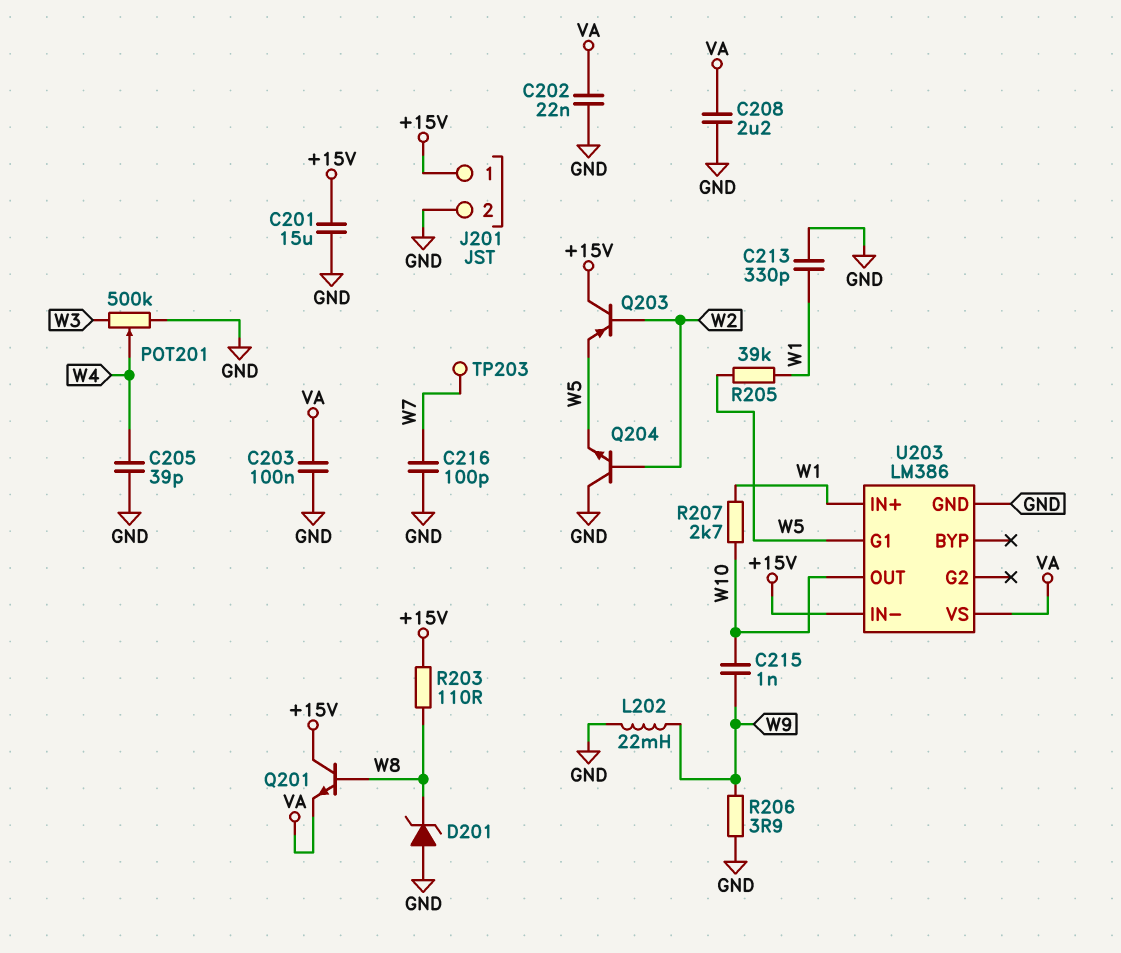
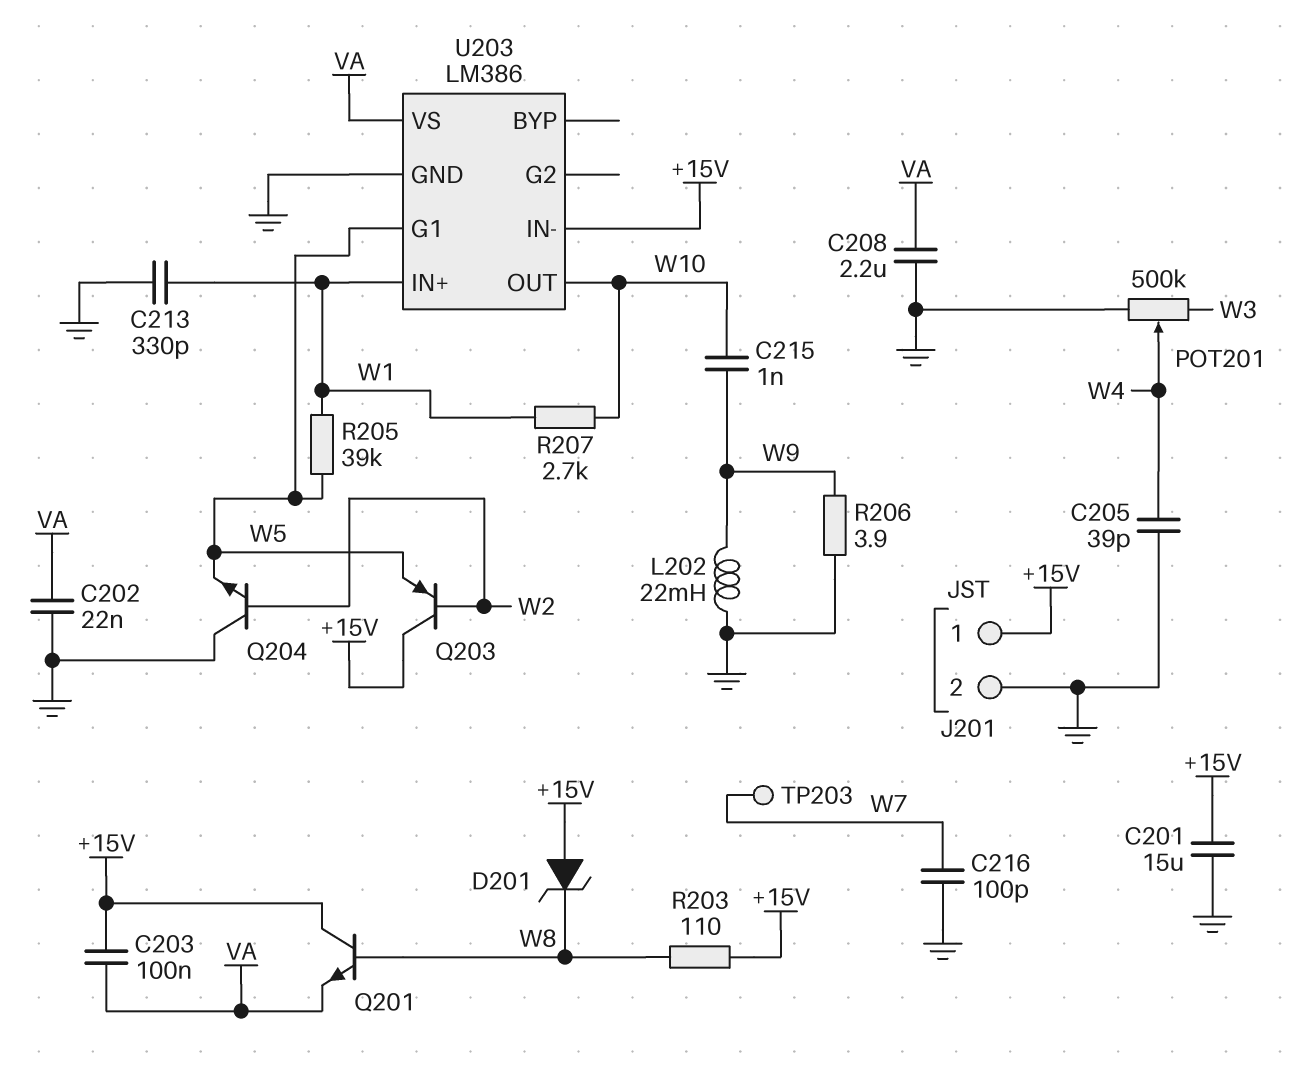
C203: 100nF (GND, VA) -> 100nF (+15V, VA)
D201: zener (A GND, K W8) -> zener (A +15V, K W8)

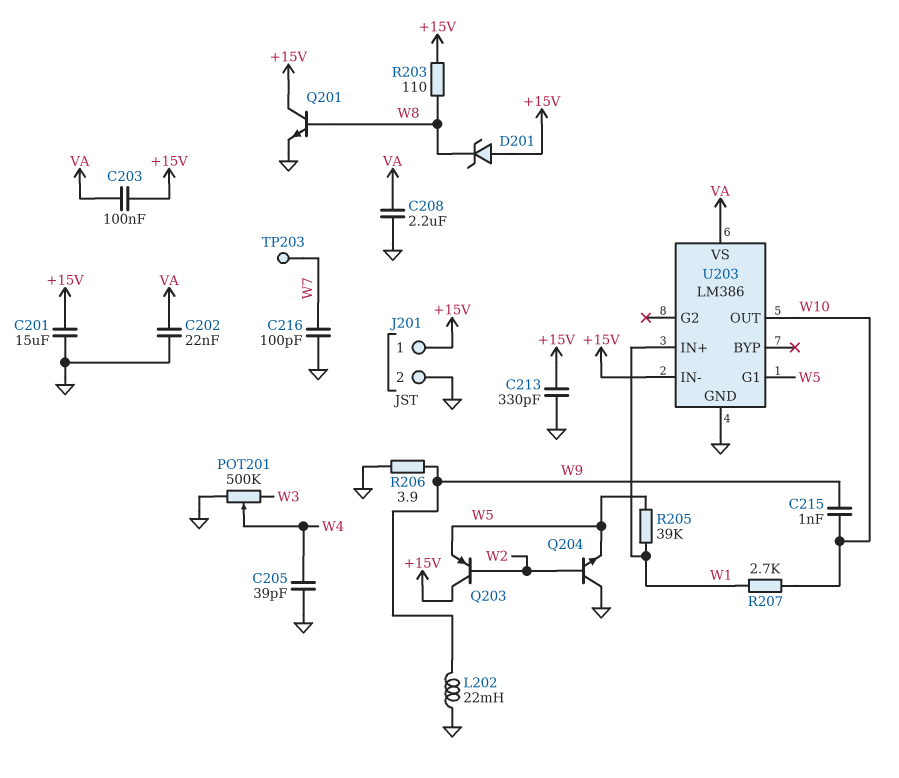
C213: 330pF (GND, W1) -> 330pF (+15V, GND)
Q201: NPN (B W8, C +15V, E VA) -> NPN (B W8, C +15V, E GND)

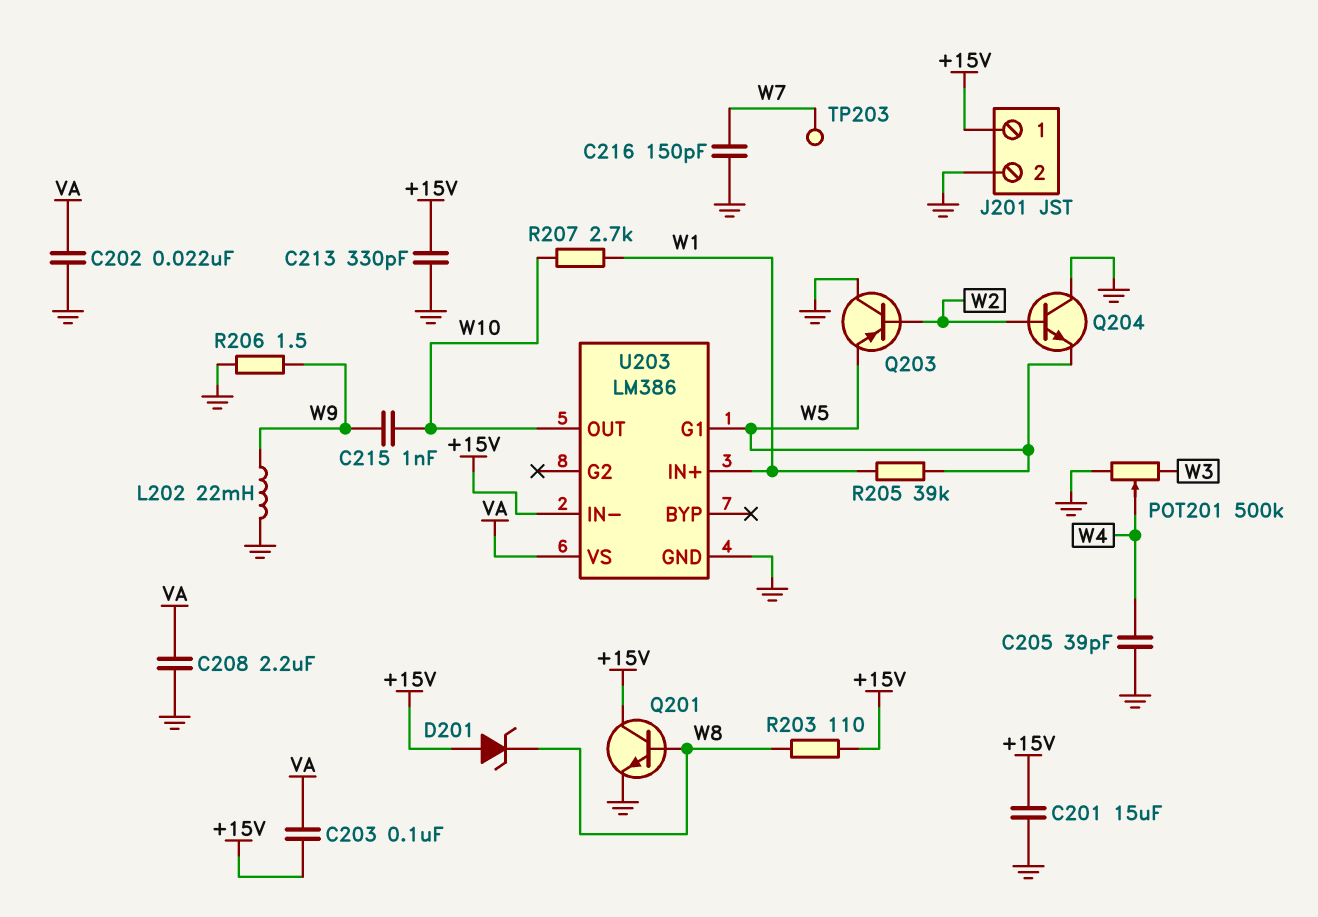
C216: 100pF (GND, W7) -> 150pF (GND, W7)
Q203: PNP (B W2, C +15V, E W5) -> PNP (B W2, C GND, E W5)
R206: 3.9 (GND, W9) -> 1.5 (GND, W9)

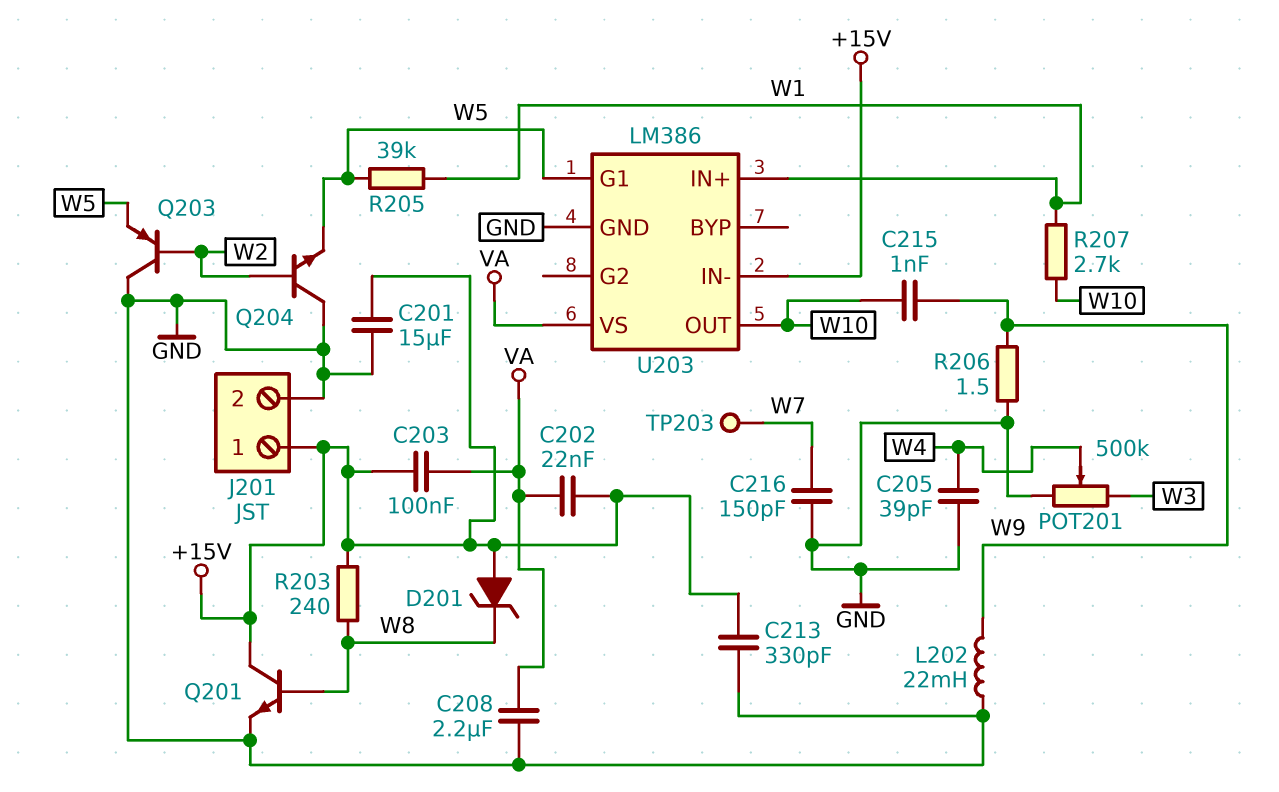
C202: 22nF (GND, VA) -> 22nF (+15V, VA)
R203: 110 (+15V, W8) -> 240 (+15V, W8)

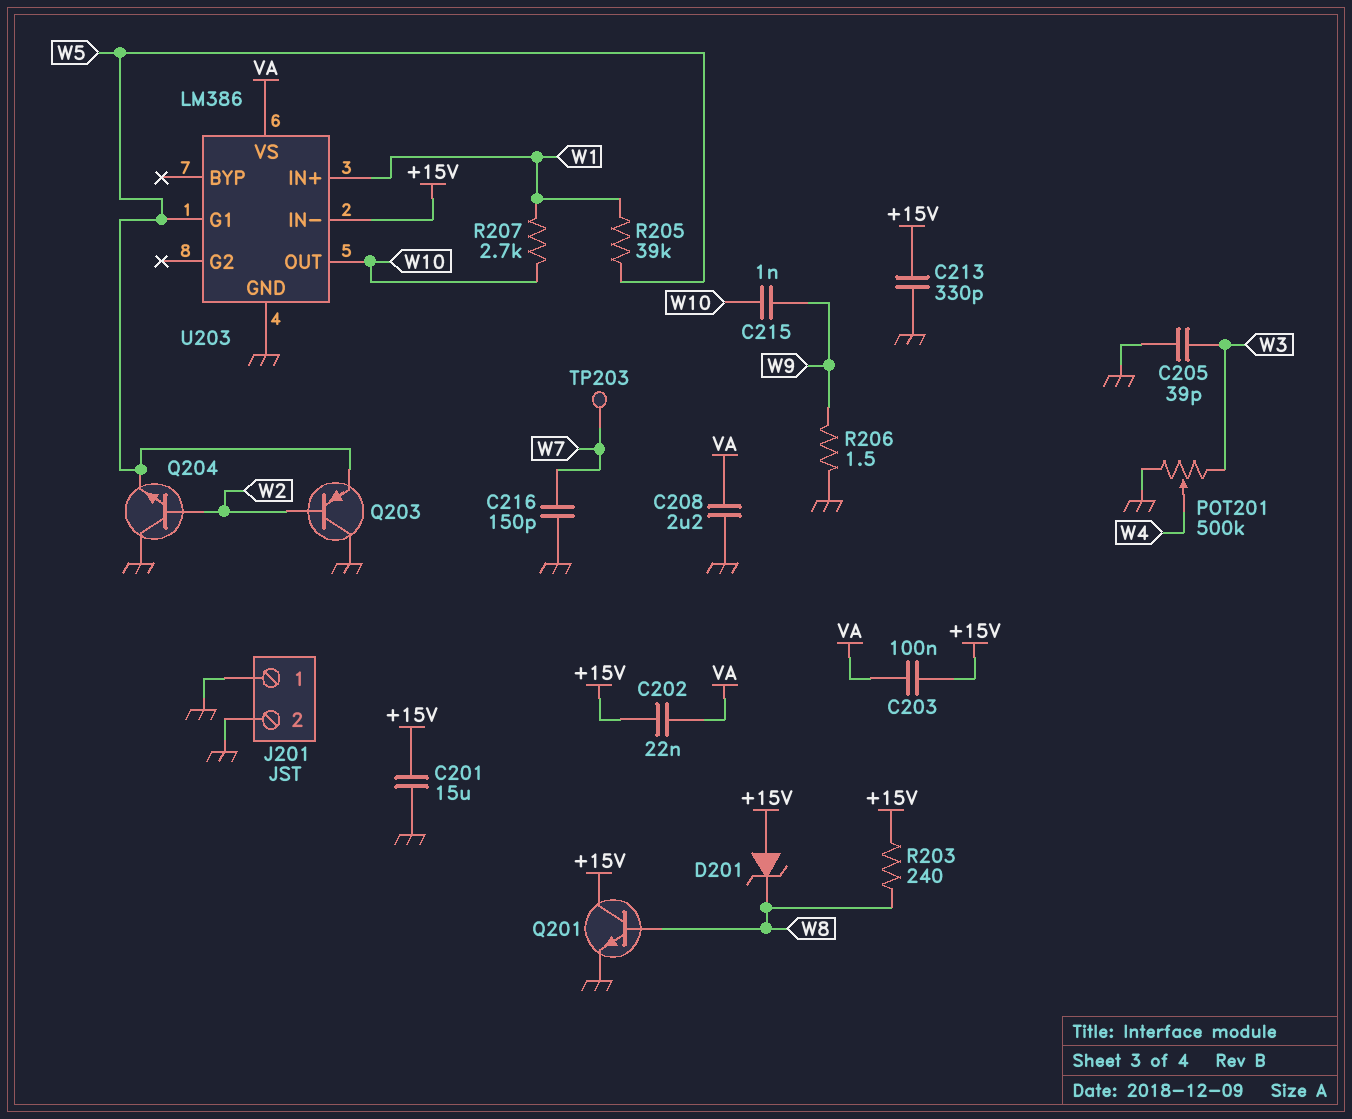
C205: 39pF (GND, W4) -> 39pF (GND, W3)
J201 pin 1: +15V -> GND
L202: 22mH (GND, W9) -> none

